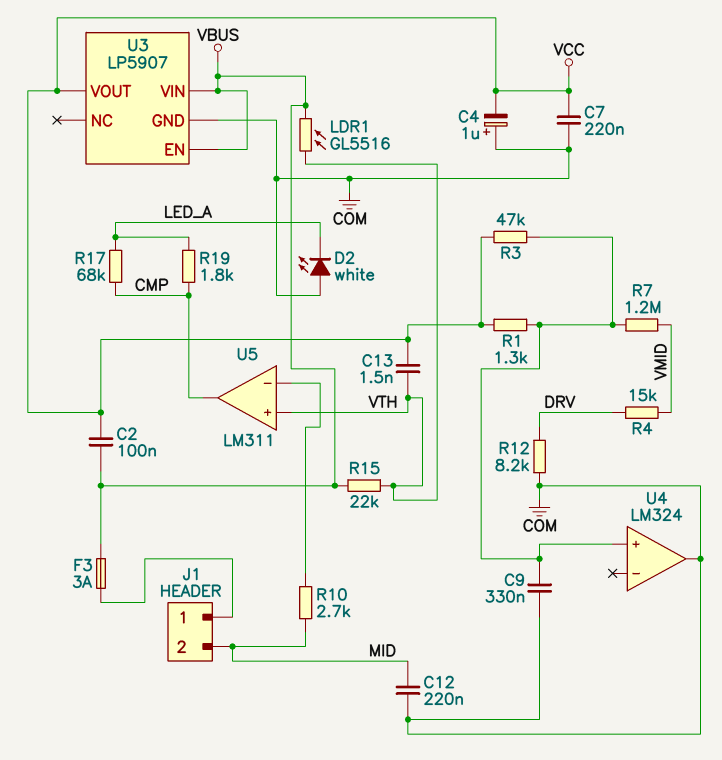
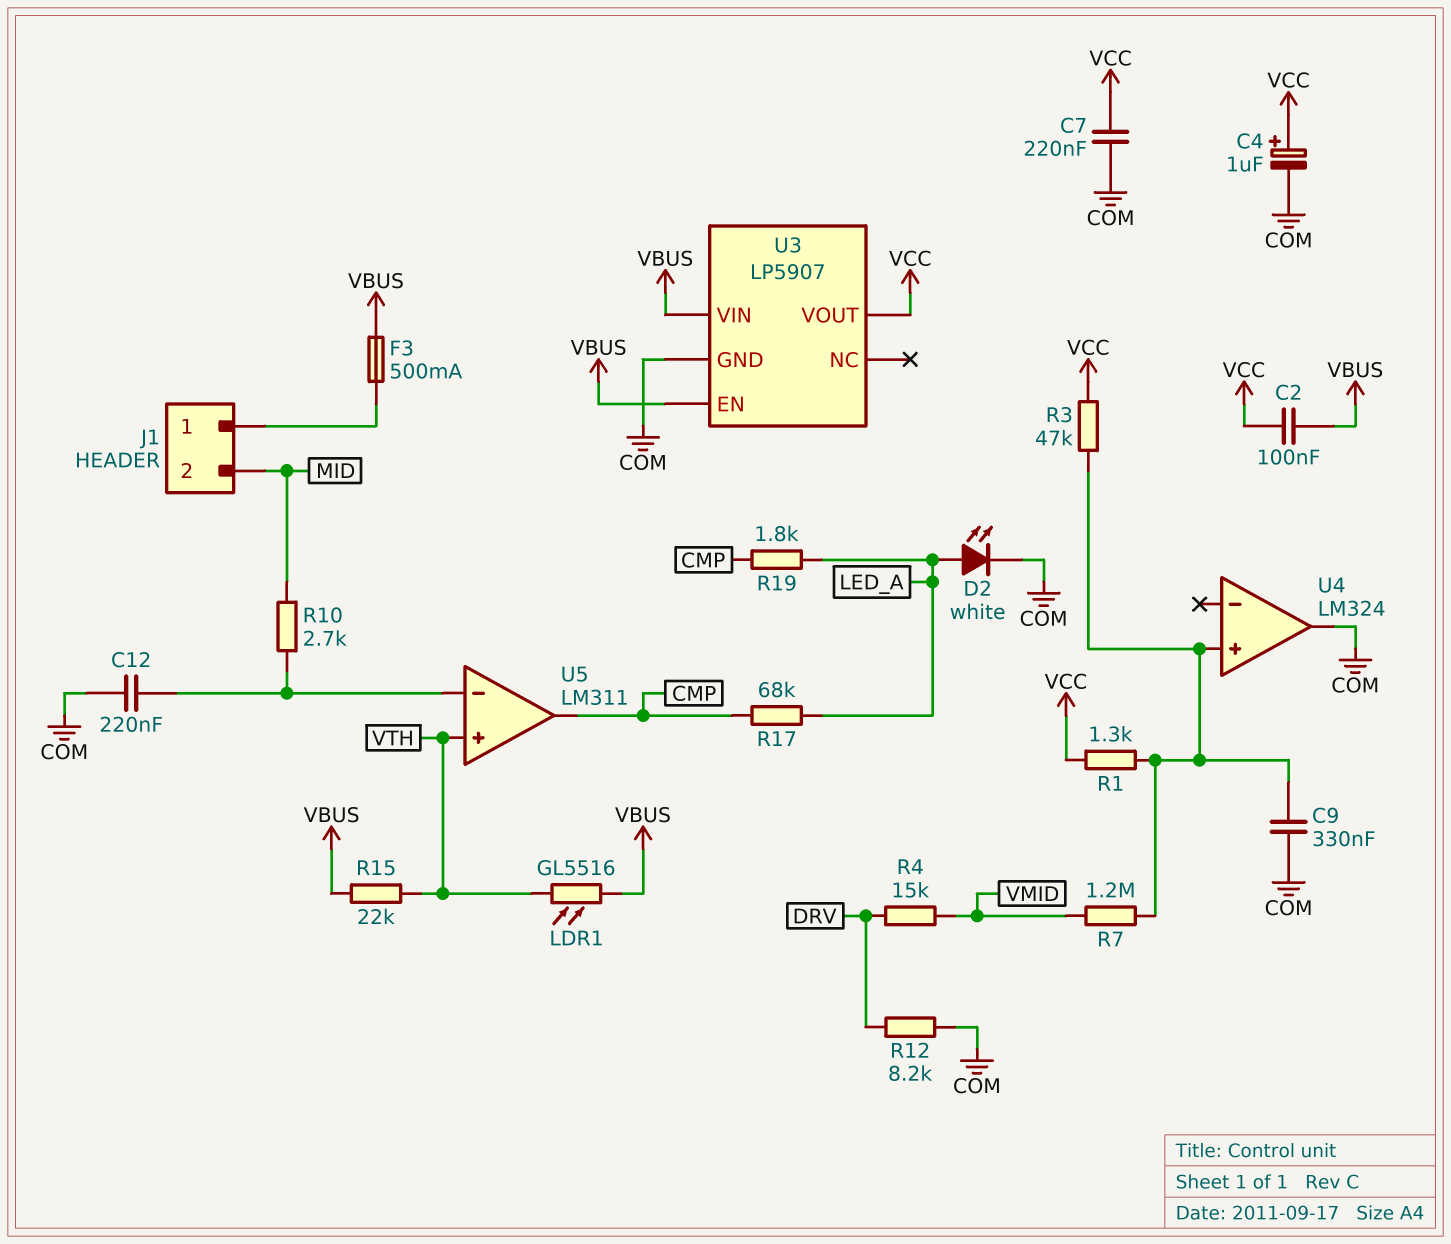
C4: 1uF (plus COM, minus VCC) -> 1uF (plus VCC, minus COM)
C12: 220nF (COM, MID) -> 220nF (COM, U5/in-)
C13: 1.5nF (VCC, VTH) -> none
D2: LED white (A COM, K LED_A) -> LED white (A LED_A, K COM)
F3: 3A (J1/1, VBUS) -> 500mA (J1/1, VBUS)

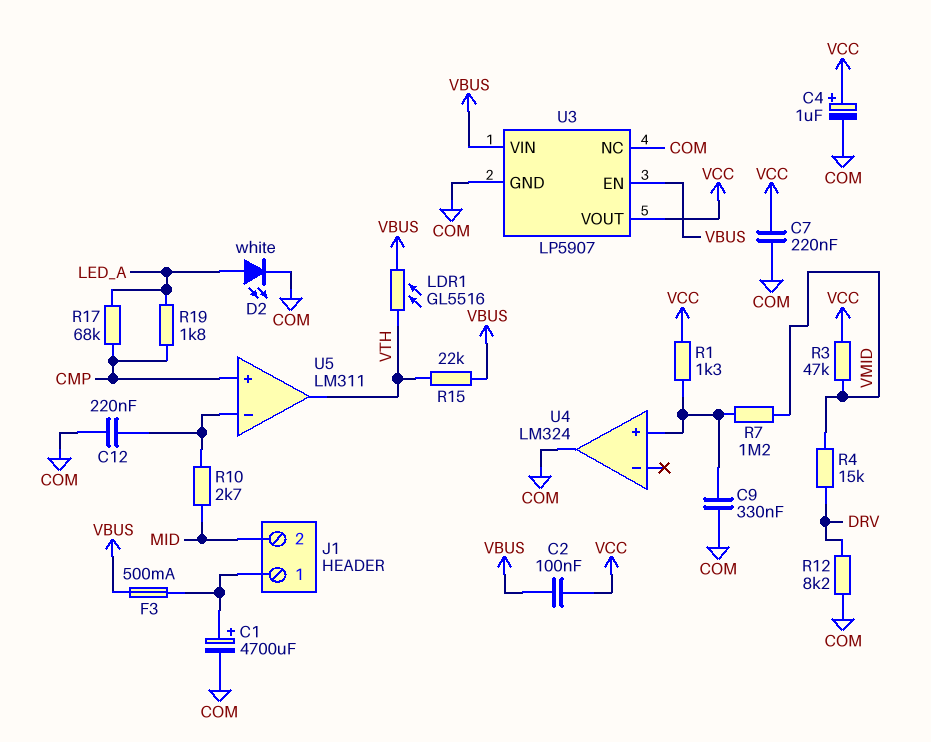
C1: none -> 4700uF (plus J1/1, minus COM)
R3: 47k (U4/in+, VCC) -> 47k (VCC, VMID)
U3 pin NC: none -> COM
U5 pin in+: VTH -> CMP
U5 pin out: CMP -> VTH

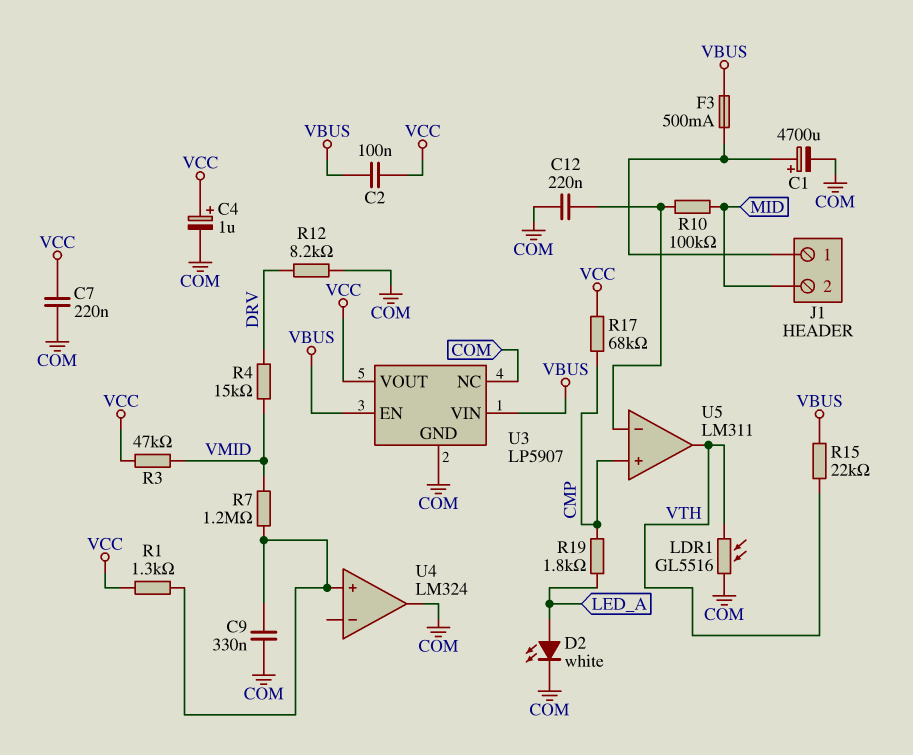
LDR1: GL5516 (VBUS, VTH) -> GL5516 (COM, VTH)
R10: 2.7k (MID, U5/in-) -> 100k (MID, U5/in-)
R17: 68k (CMP, LED_A) -> 68k (CMP, VCC)

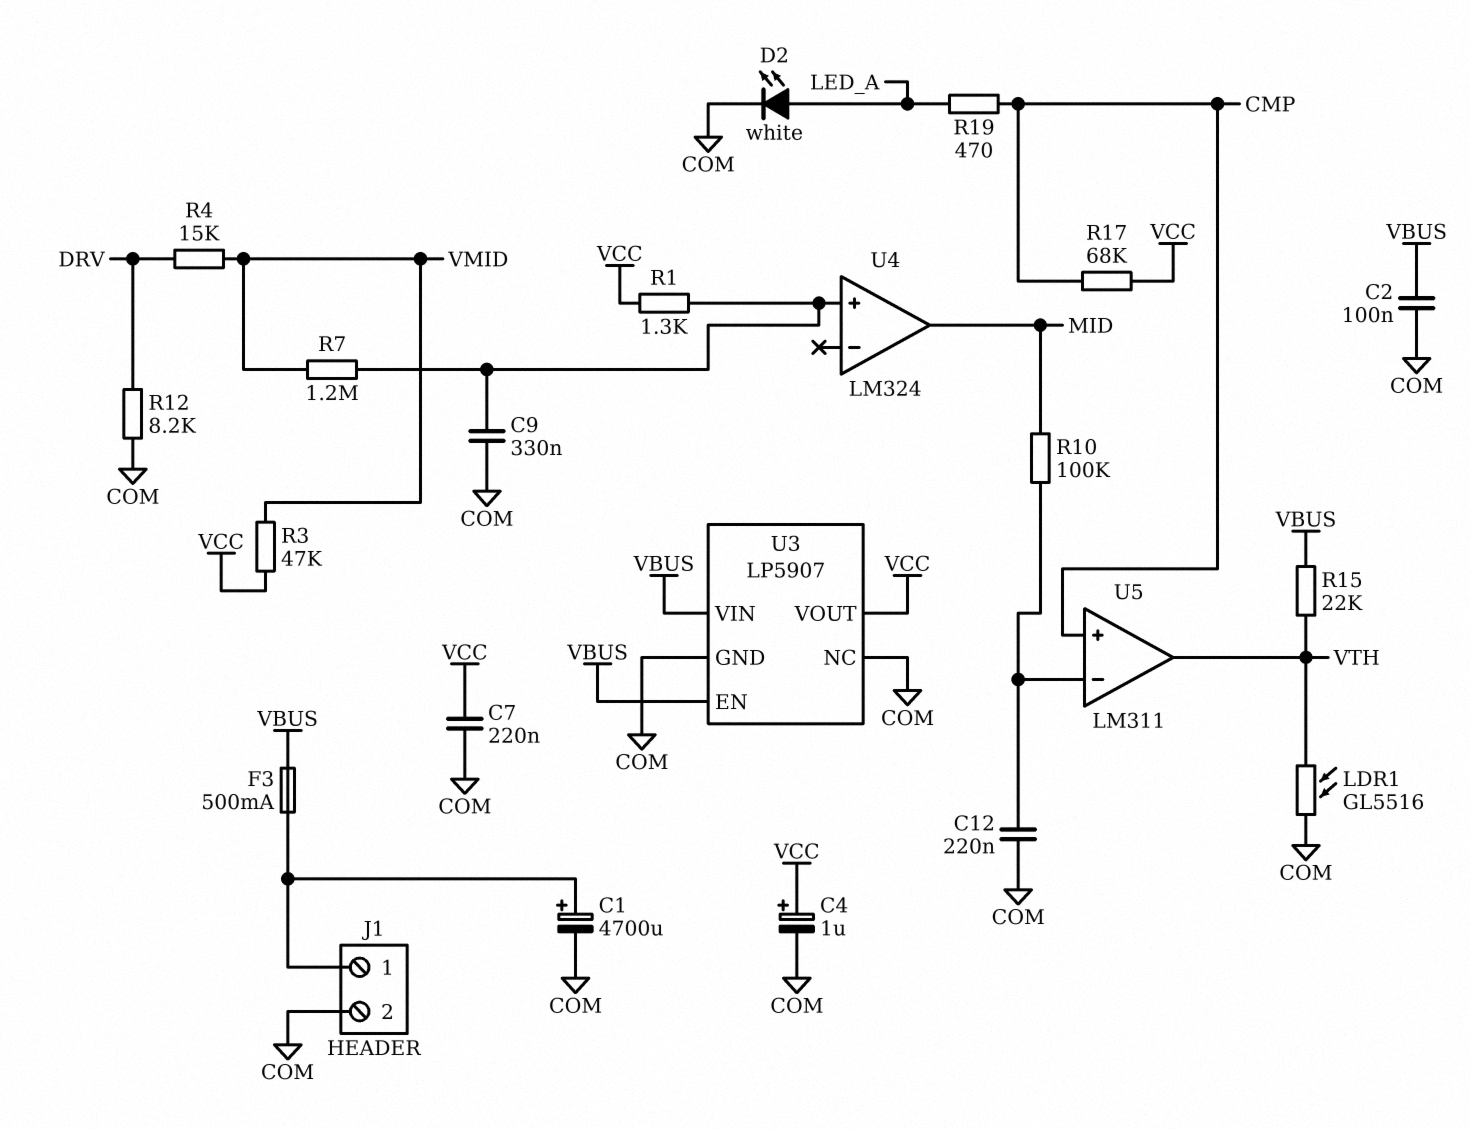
C2: 100nF (VBUS, VCC) -> 100nF (COM, VBUS)
J1 pin 2: MID -> COM
R19: 1.8k (CMP, LED_A) -> 470 (CMP, LED_A)
U4 pin out: COM -> MID

